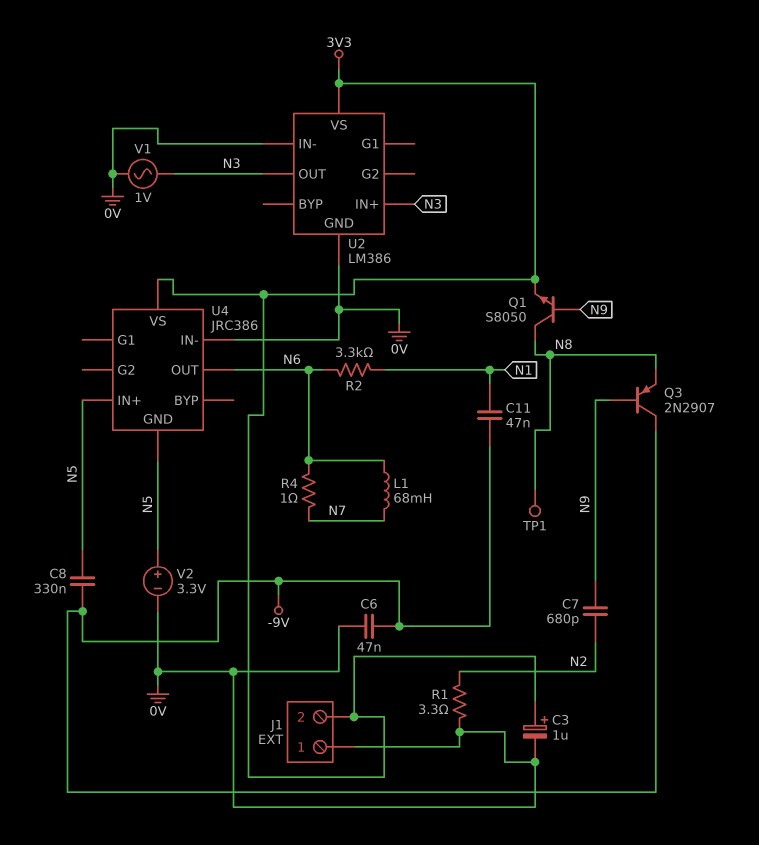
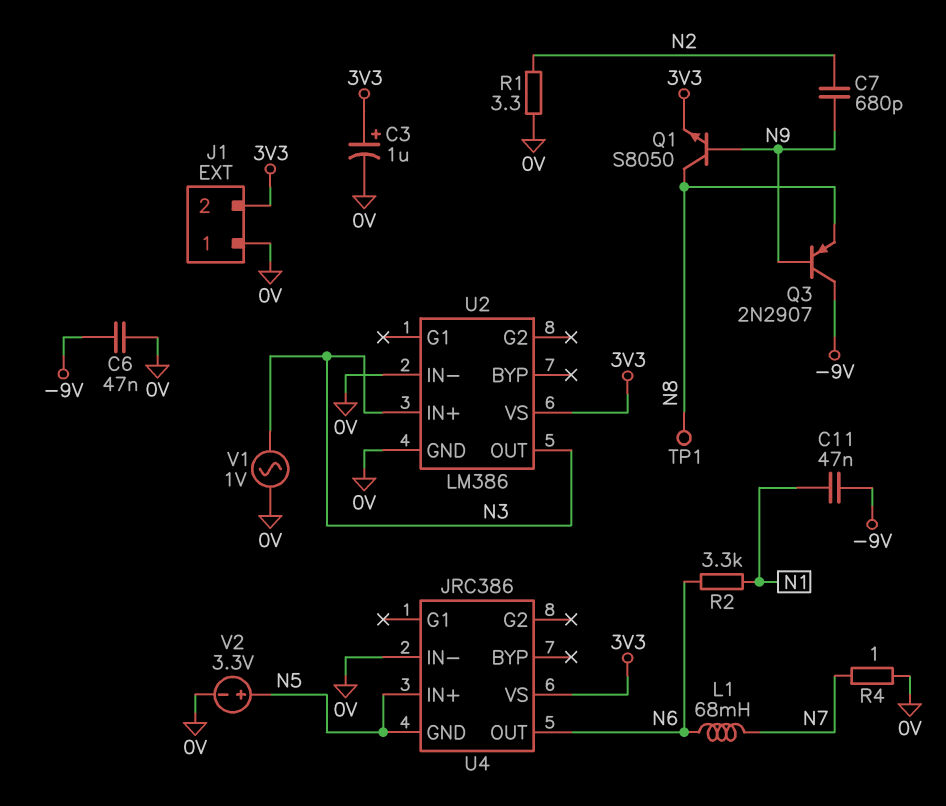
C8: 330nF (-9V, N5) -> none
R4: 1 (N6, N7) -> 1 (0V, N7)

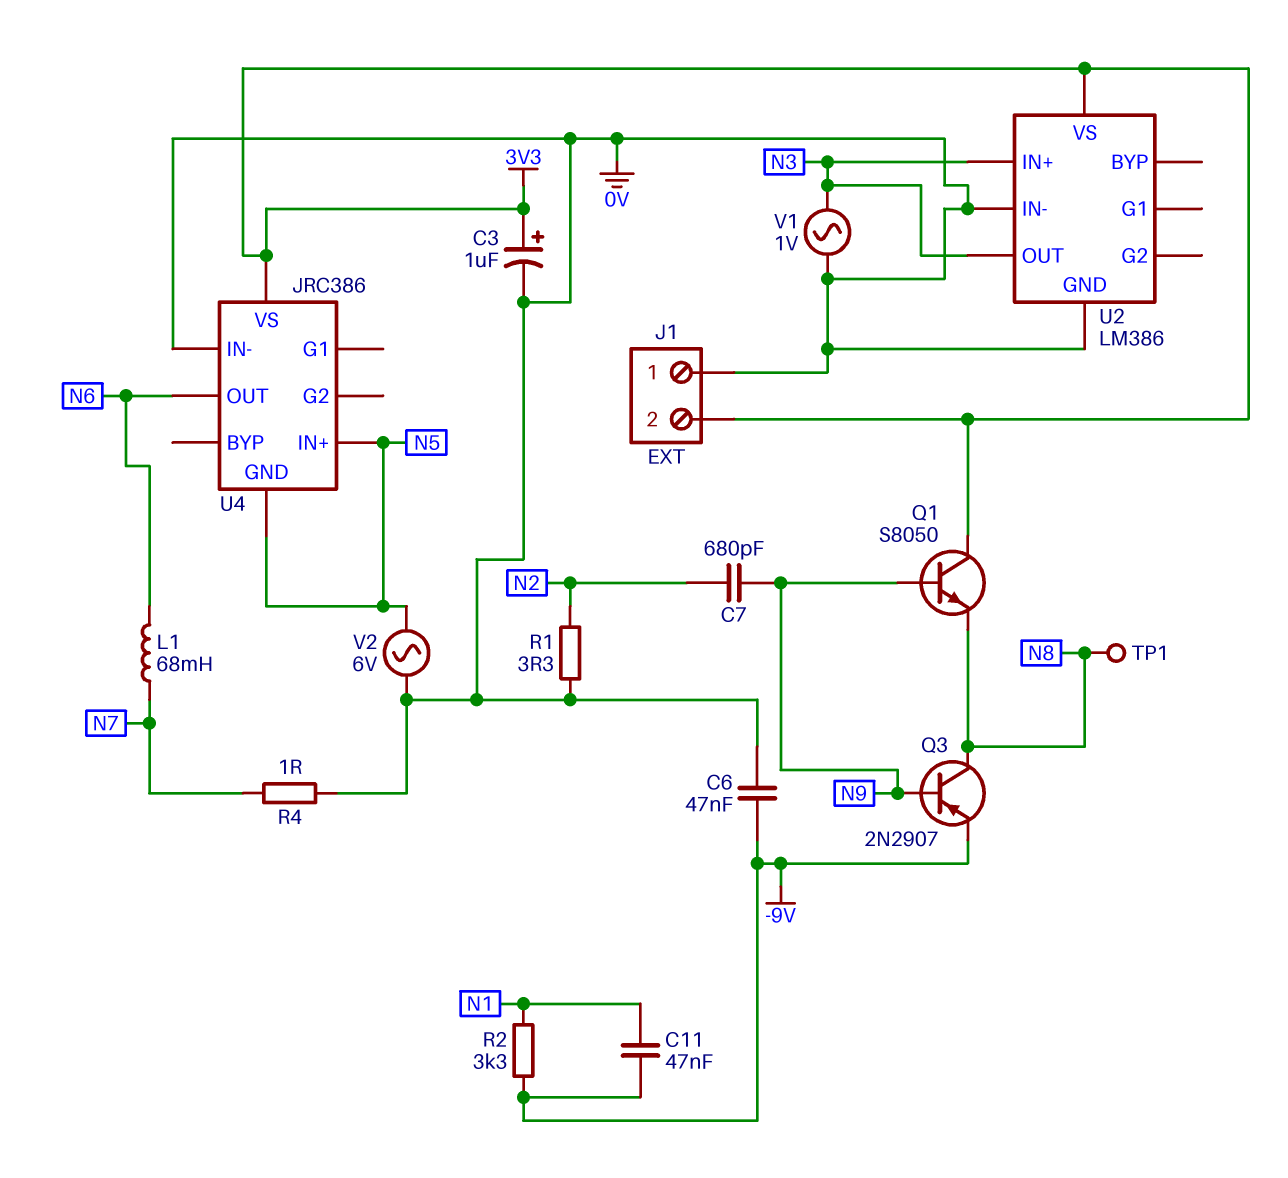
Q1: NPN S8050 (B N9, C N8, E 3V3) -> NPN S8050 (B N9, C 3V3, E N8)
Q3: PNP 2N2907 (B N9, C -9V, E N8) -> PNP 2N2907 (B N9, C N8, E -9V)
R2: 3.3k (N1, N6) -> 3.3k (-9V, N1)
V2: 3.3V (plus N5, minus 0V) -> AC 6V (0V, N5)

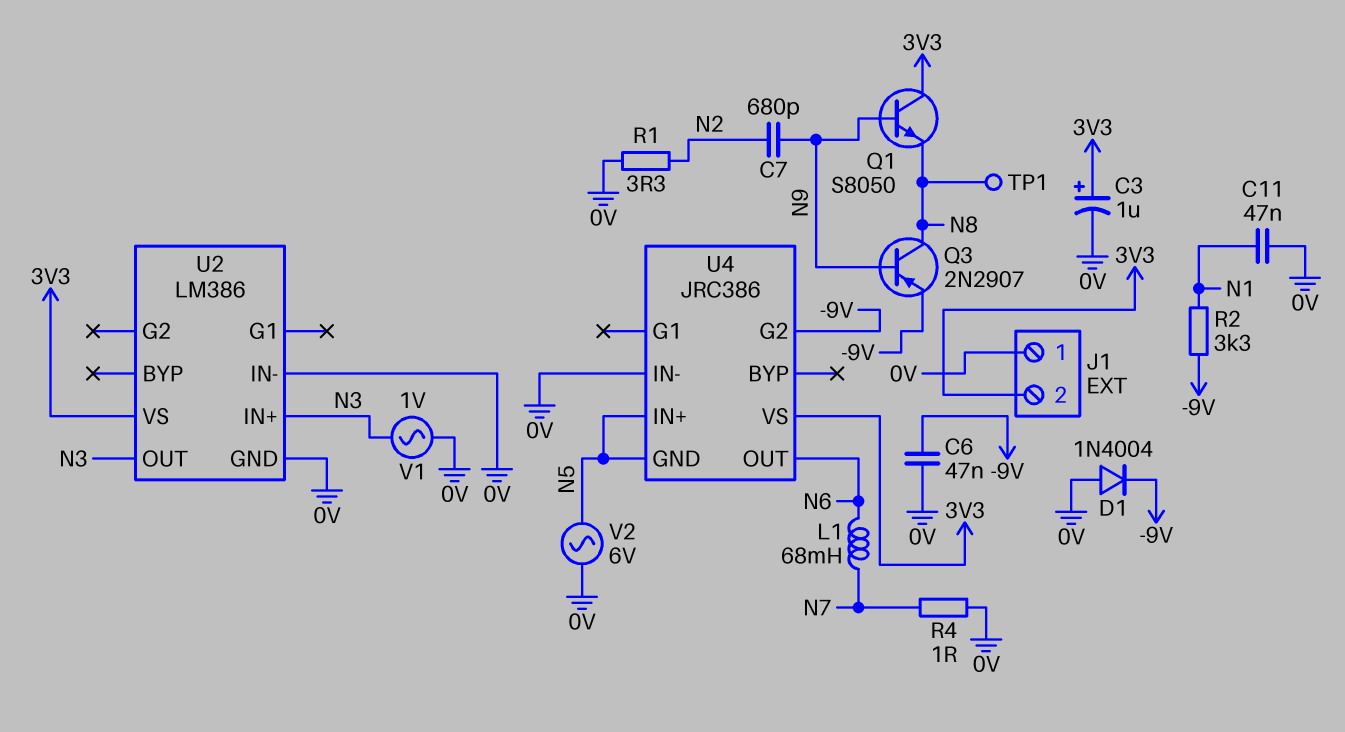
C11: 47nF (-9V, N1) -> 47nF (0V, N1)
D1: none -> diode 1N4004 (A 0V, K -9V)
U4 pin G2: none -> -9V

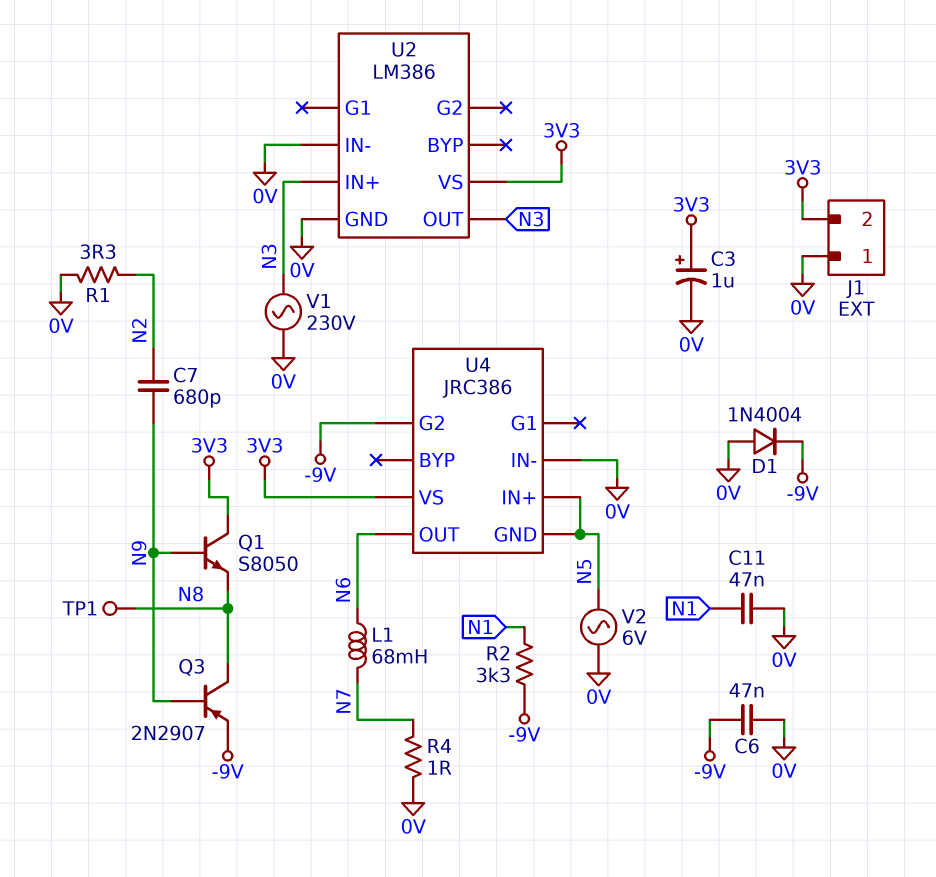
V1: AC 1V (0V, N3) -> AC 230V (0V, N3)

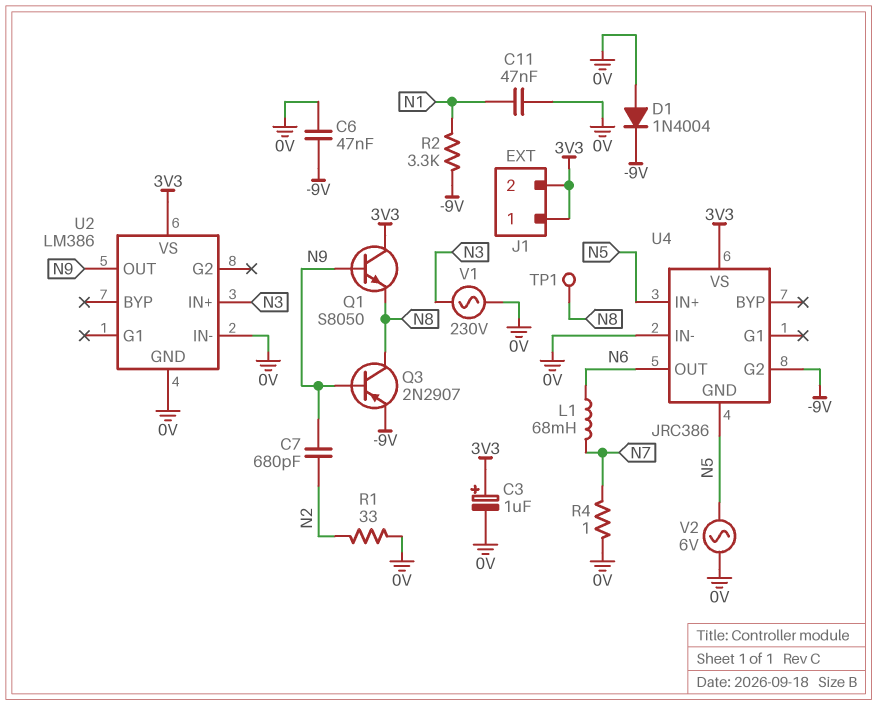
J1 pin 1: 0V -> 3V3
R1: 3.3 (0V, N2) -> 33 (0V, N2)
U2 pin OUT: N3 -> N9

